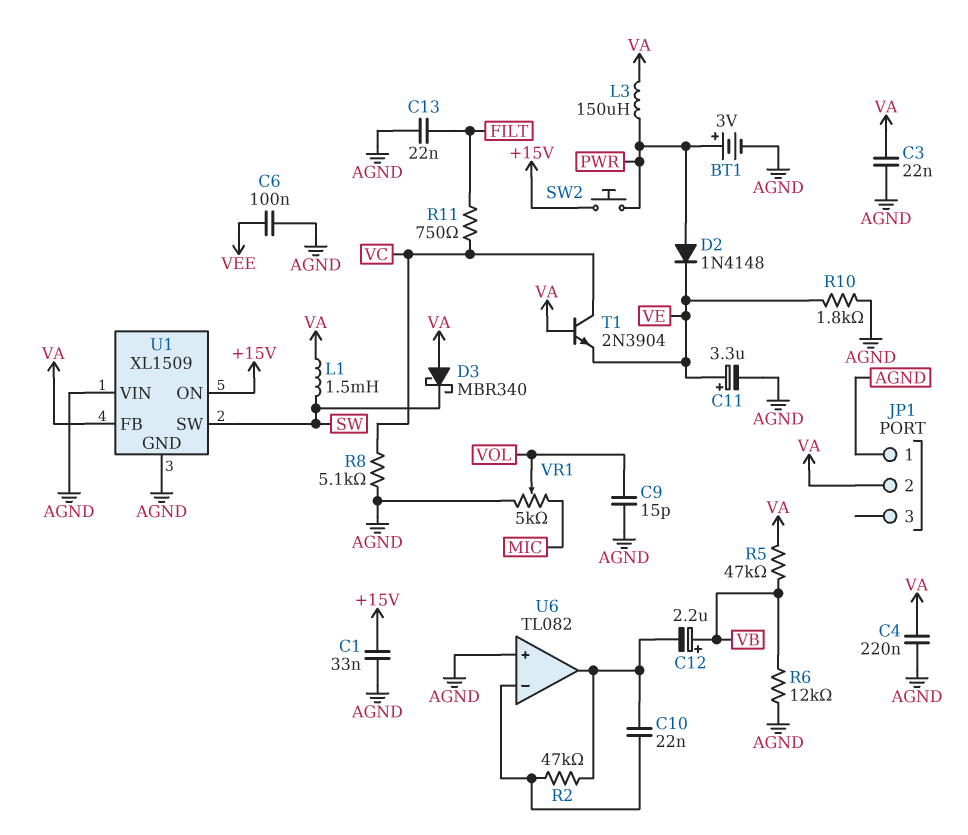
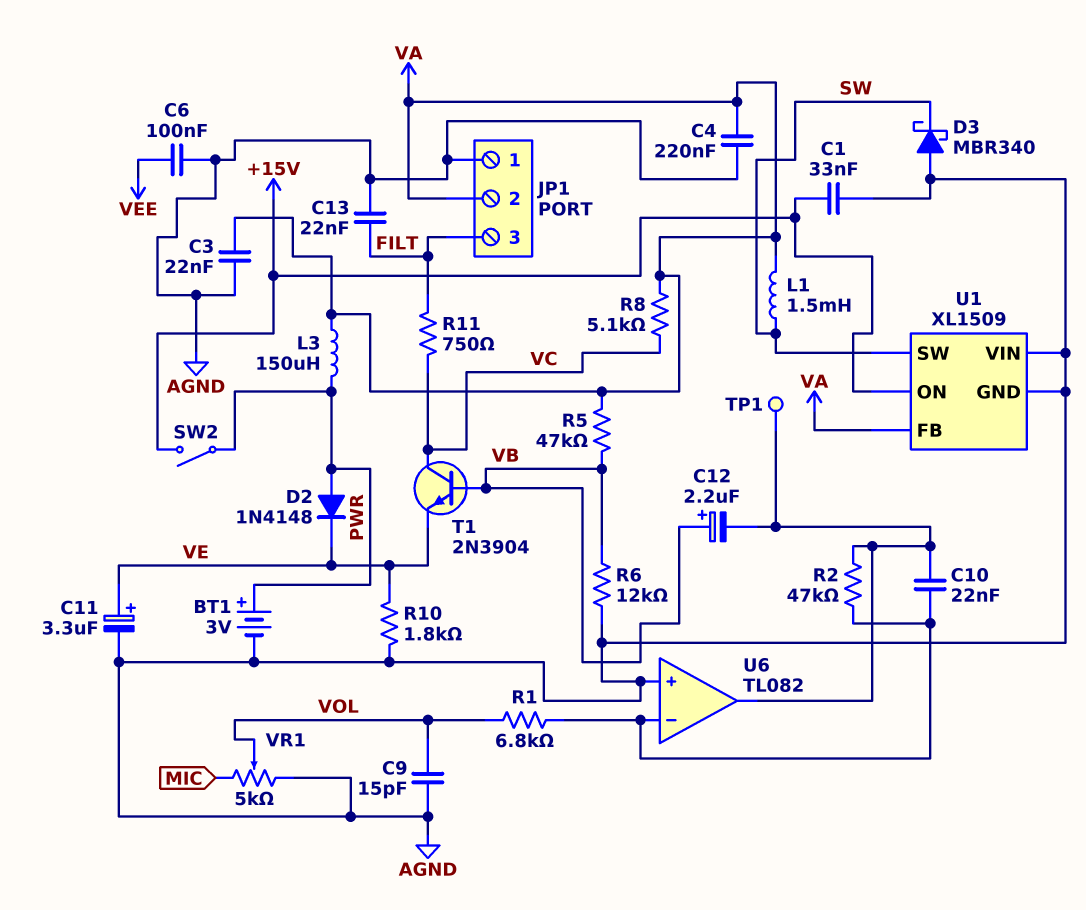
D3: schottky MBR340 (A VA, K SW) -> schottky MBR340 (A AGND, K SW)
JP1 pin 3: none -> FILT
R1: none -> 6.8k (U6/in-, VOL)
R8: 5.1k (AGND, VC) -> 5.1k (VA, VC)
SW2: button (+15V, PWR) -> switch (+15V, PWR)
T1: NPN 2N3904 (B VA, C VC, E VE) -> NPN 2N3904 (B VB, C VC, E VE)
TP1: none -> test point (U6/out)

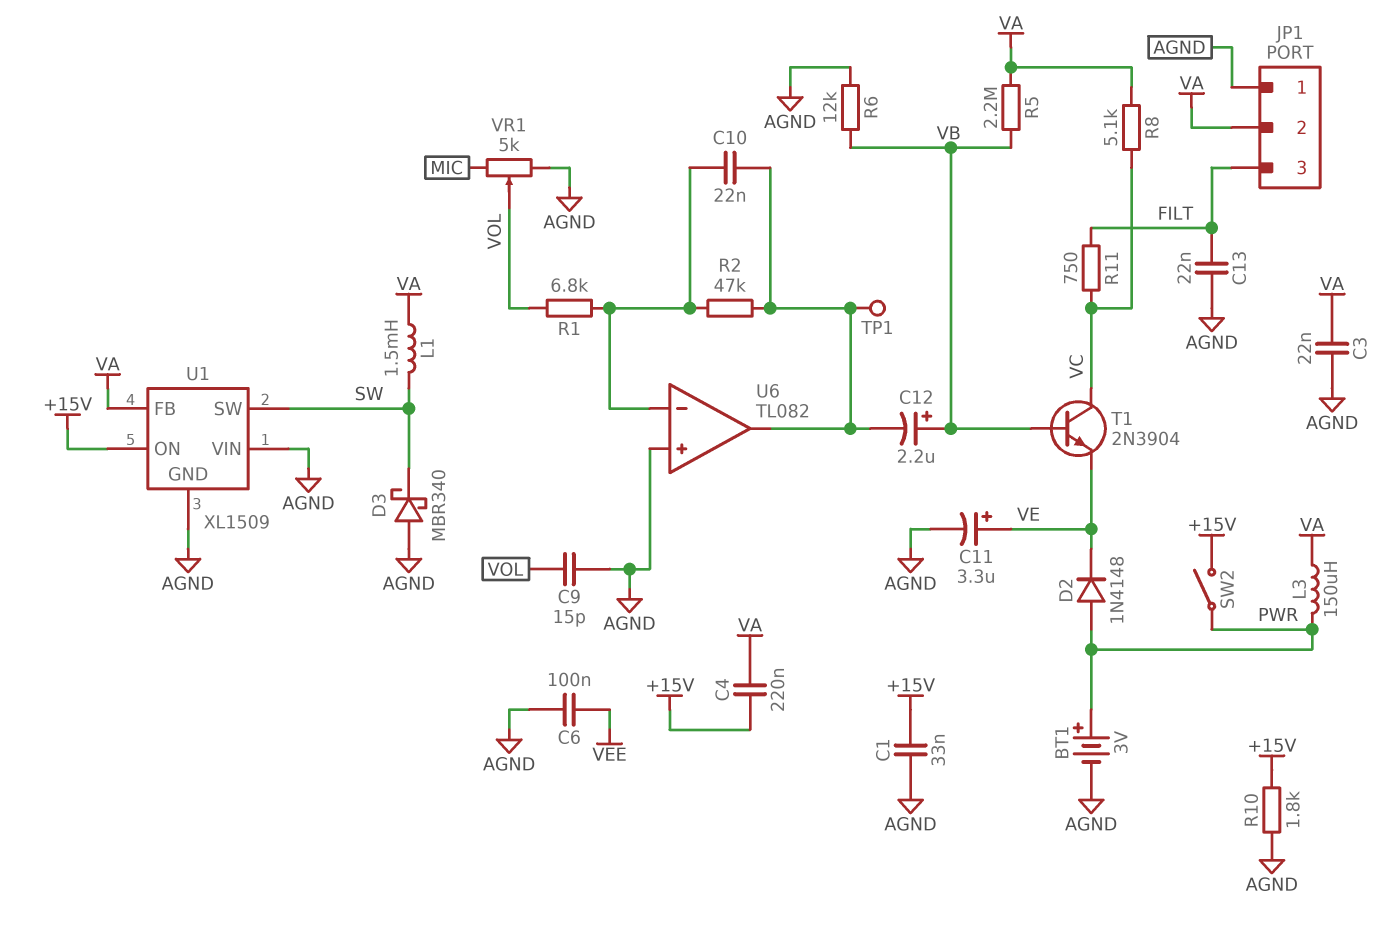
C4: 220nF (AGND, VA) -> 220nF (+15V, VA)
R5: 47k (VA, VB) -> 2.2M (VA, VB)
R10: 1.8k (AGND, VE) -> 1.8k (+15V, AGND)

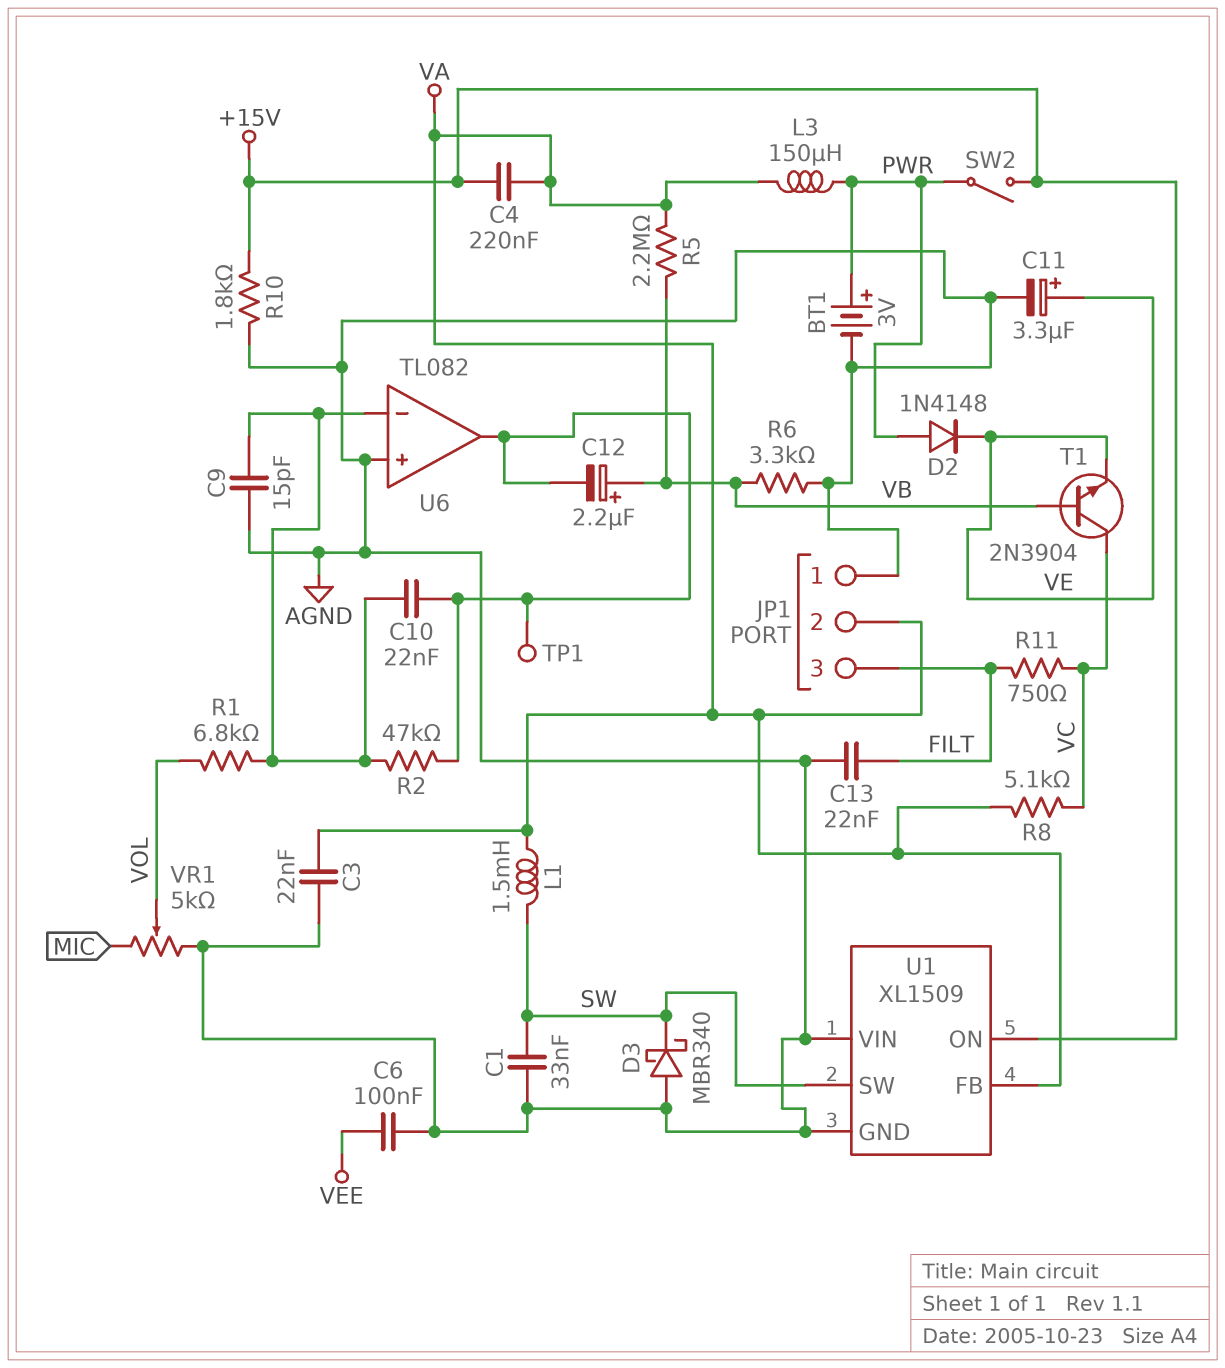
C1: 33nF (+15V, AGND) -> 33nF (AGND, SW)
C9: 15pF (AGND, VOL) -> 15pF (AGND, U6/in-)
R6: 12k (AGND, VB) -> 3.3k (AGND, VB)

